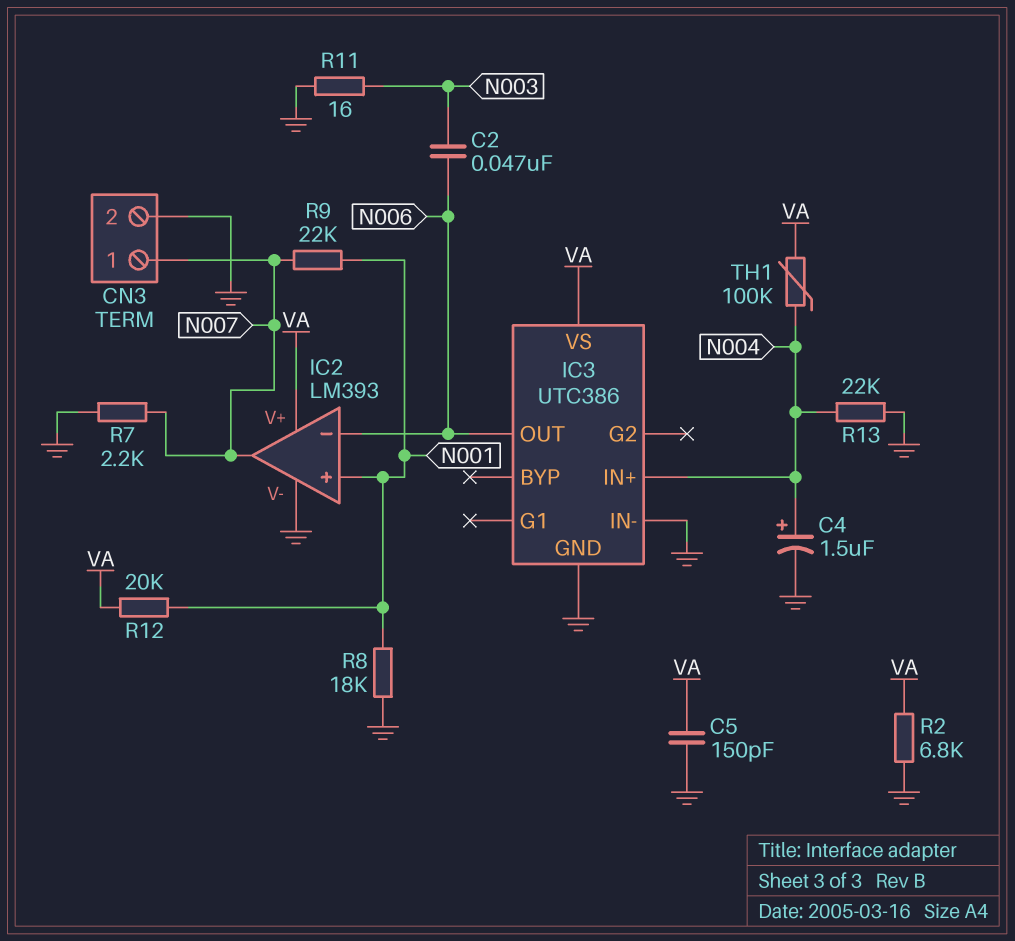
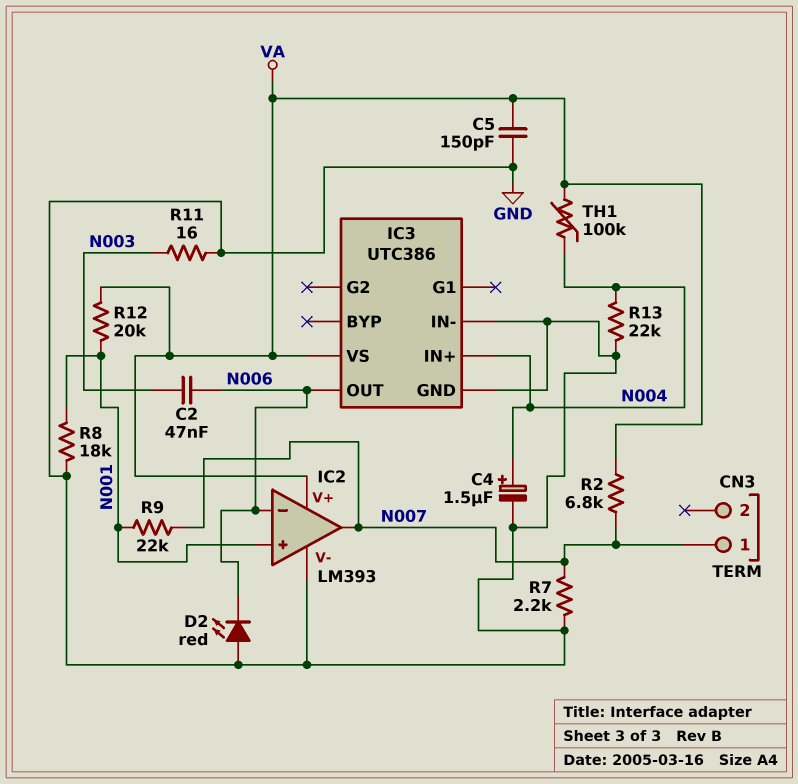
CN3 pin 2: GND -> none
D2: none -> LED red (A GND, K N006)
R2: 6.8k (GND, VA) -> 6.8k (N007, VA)

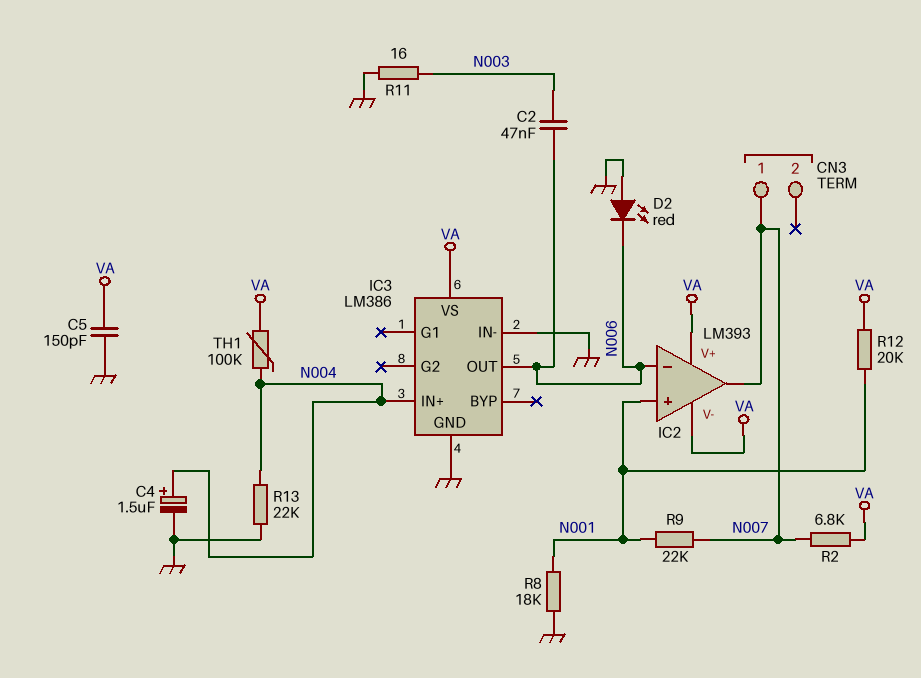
IC2 pin V-: GND -> VA
IC3: UTC386 -> LM386
R7: 2.2k (GND, N007) -> none

